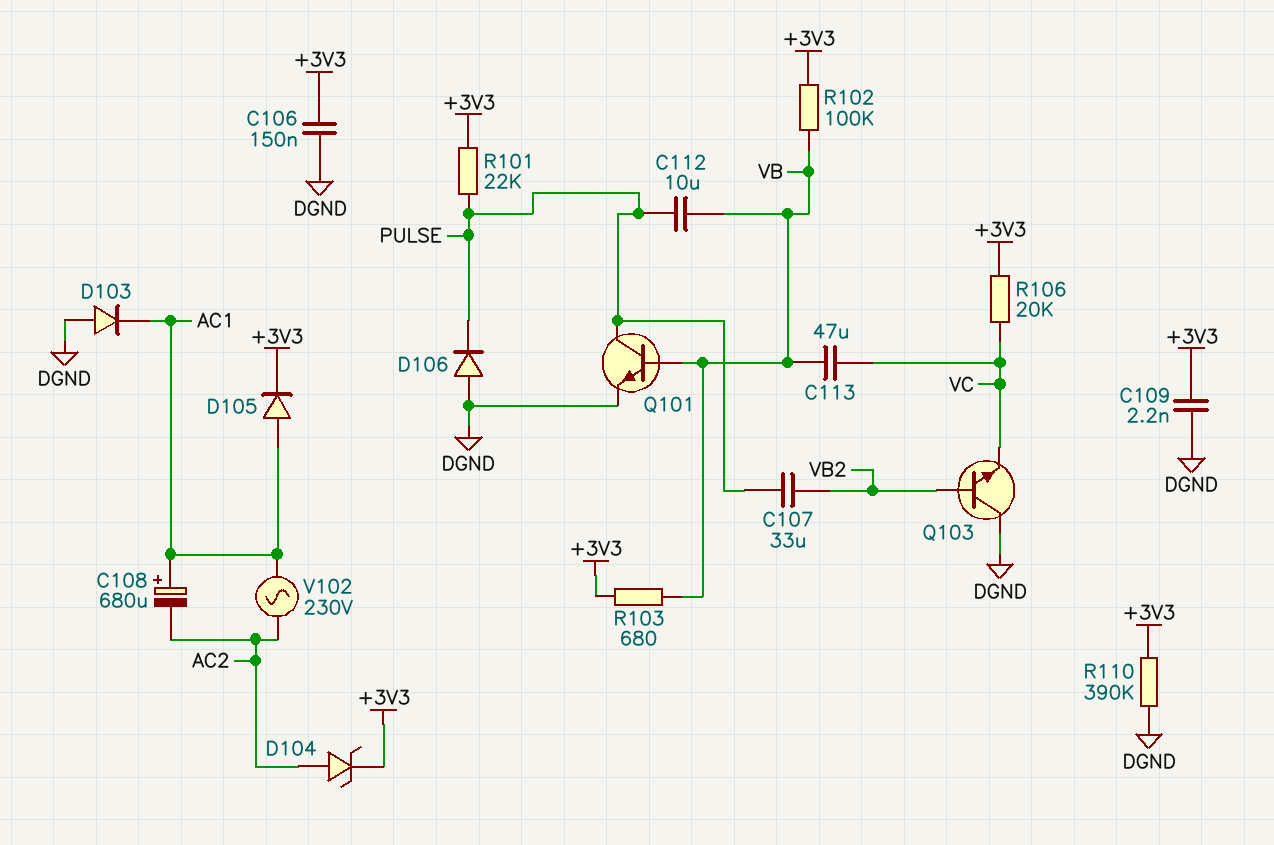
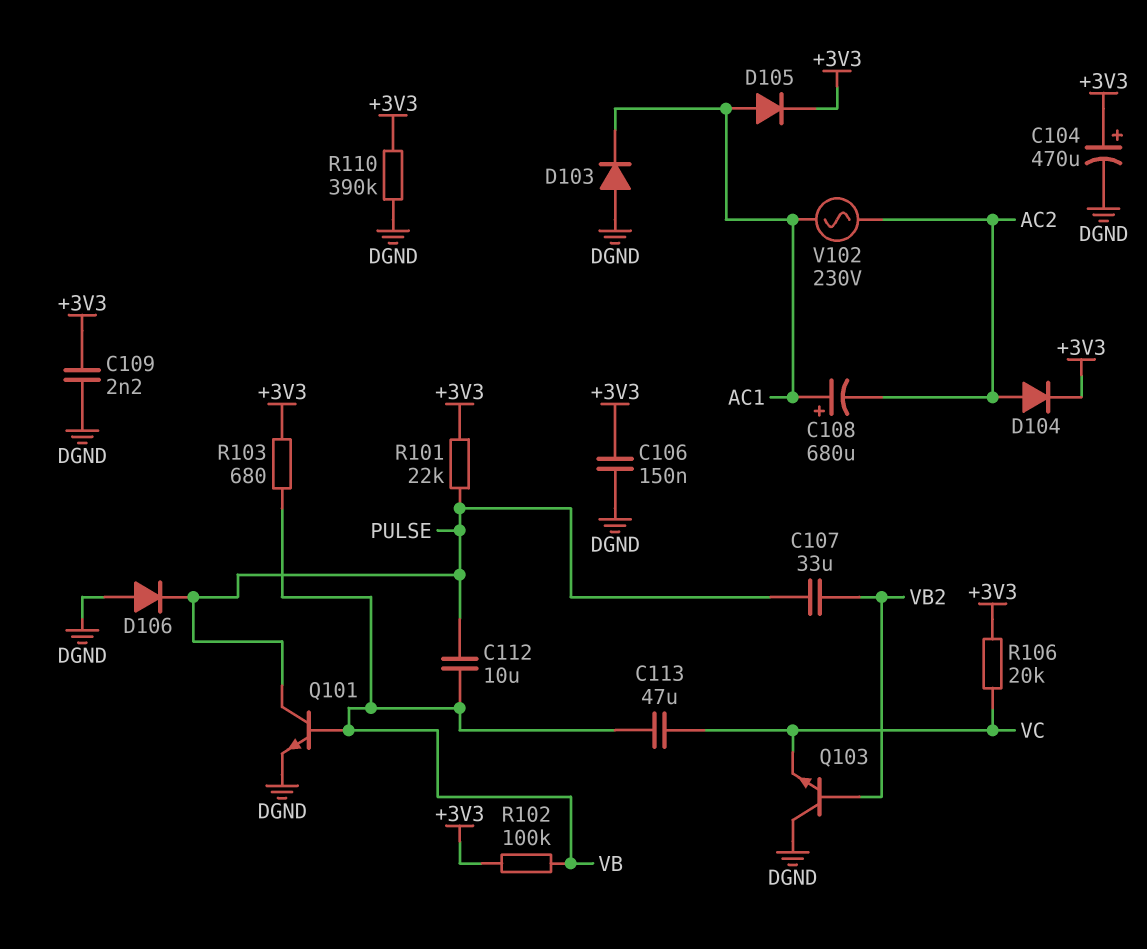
C104: none -> 470uF (plus +3V3, minus DGND)
D104: zener (A AC2, K +3V3) -> diode (A AC2, K +3V3)

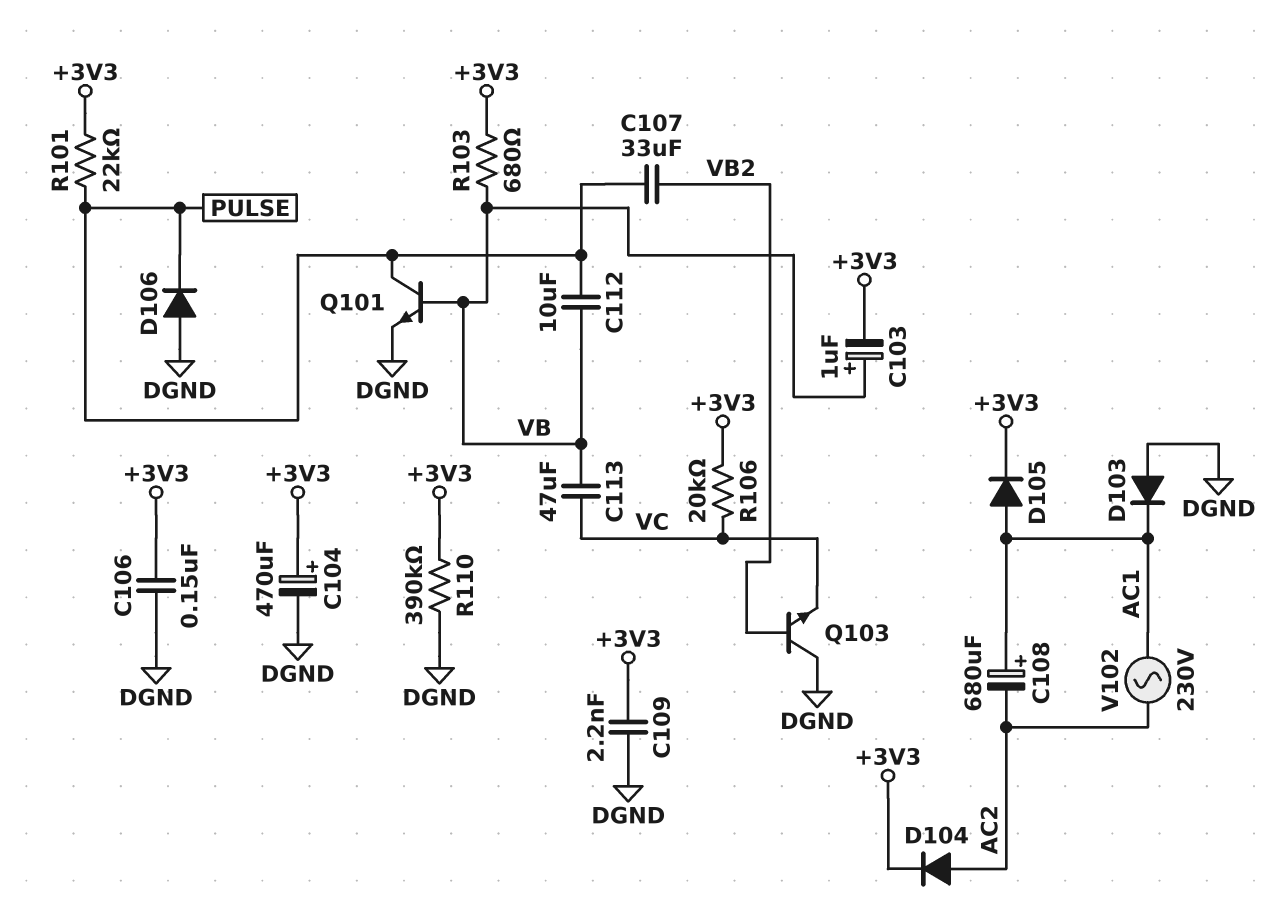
C103: none -> 1uF (plus VB, minus +3V3)
R102: 100k (+3V3, VB) -> none

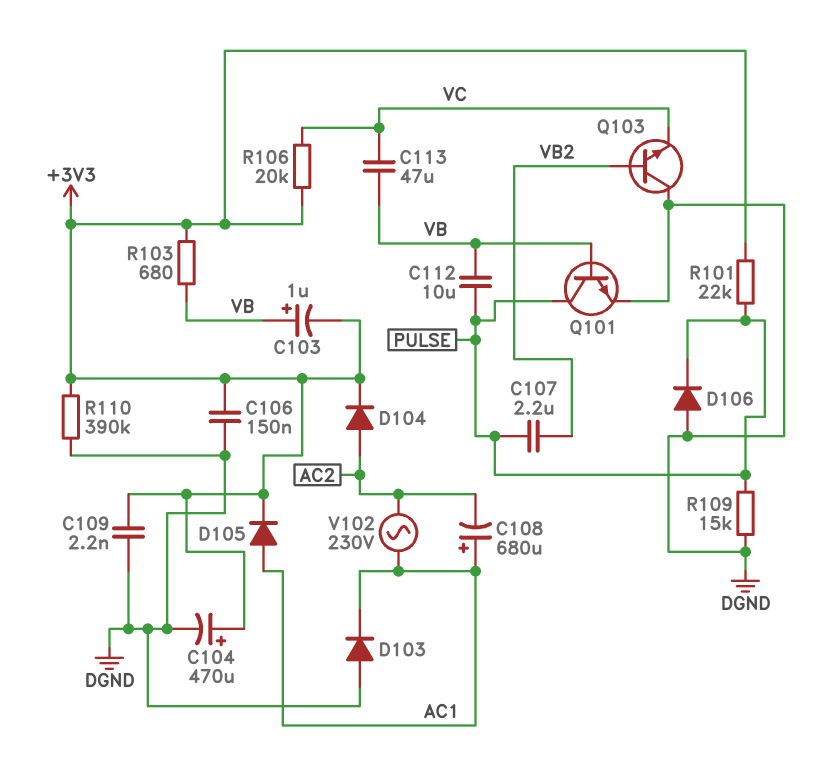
C107: 33uF (PULSE, VB2) -> 2.2uF (PULSE, VB2)
R109: none -> 15k (DGND, PULSE)

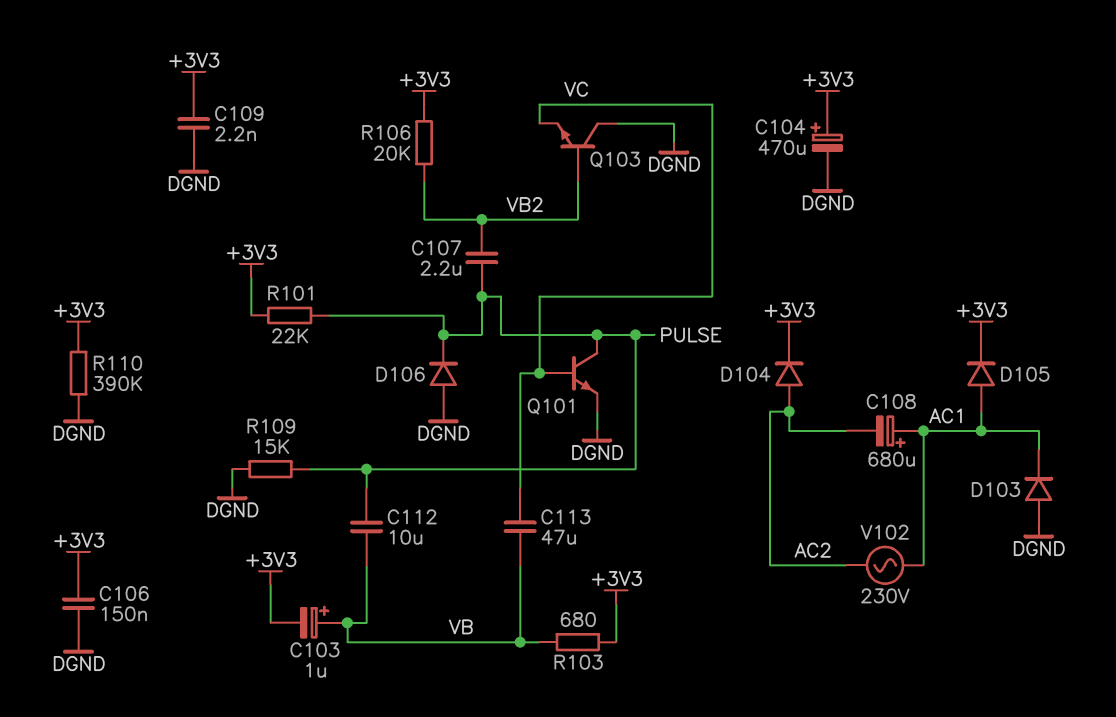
Q101: NPN (B VB, C PULSE, E DGND) -> NPN (B VC, C PULSE, E DGND)
R106: 20k (+3V3, VC) -> 20k (+3V3, VB2)

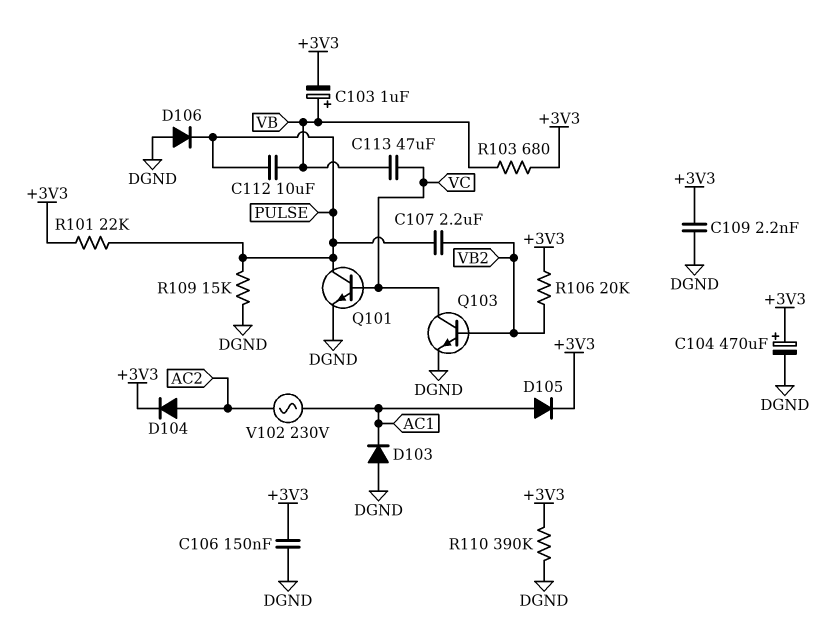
C108: 680uF (plus AC1, minus AC2) -> none
Q103: NPN (B VB2, C DGND, E VC) -> NPN (B VB2, C VC, E DGND)

